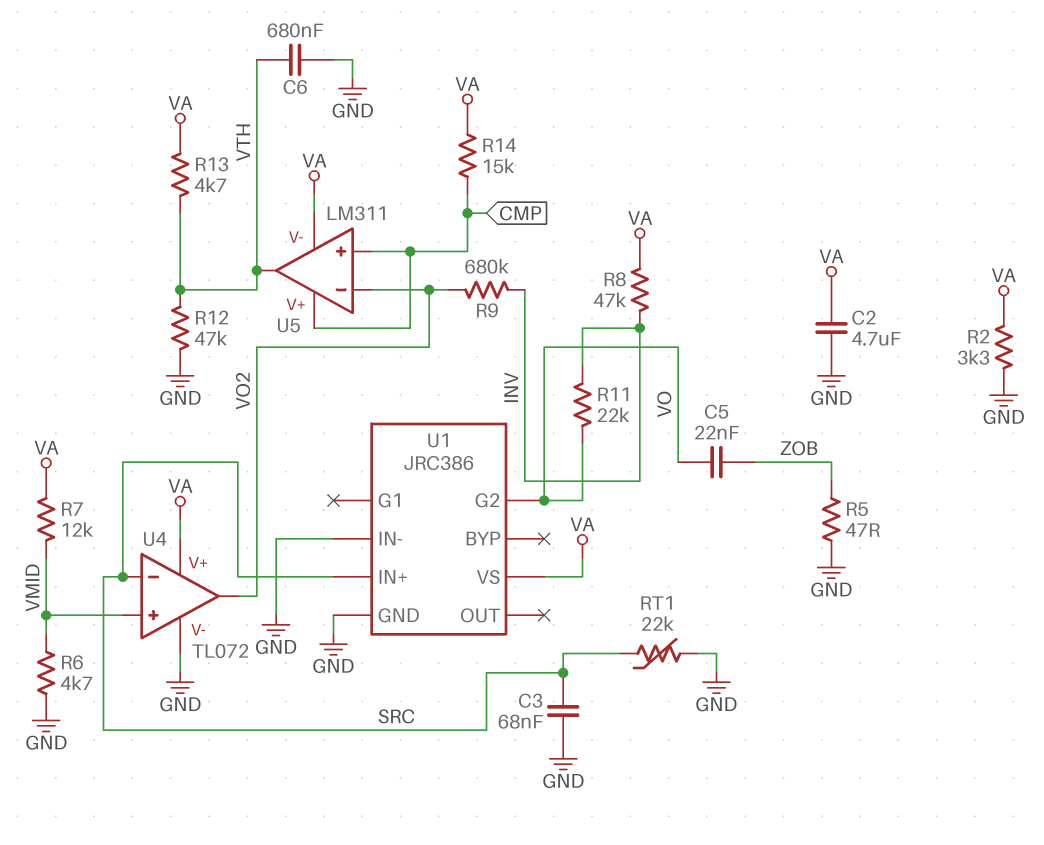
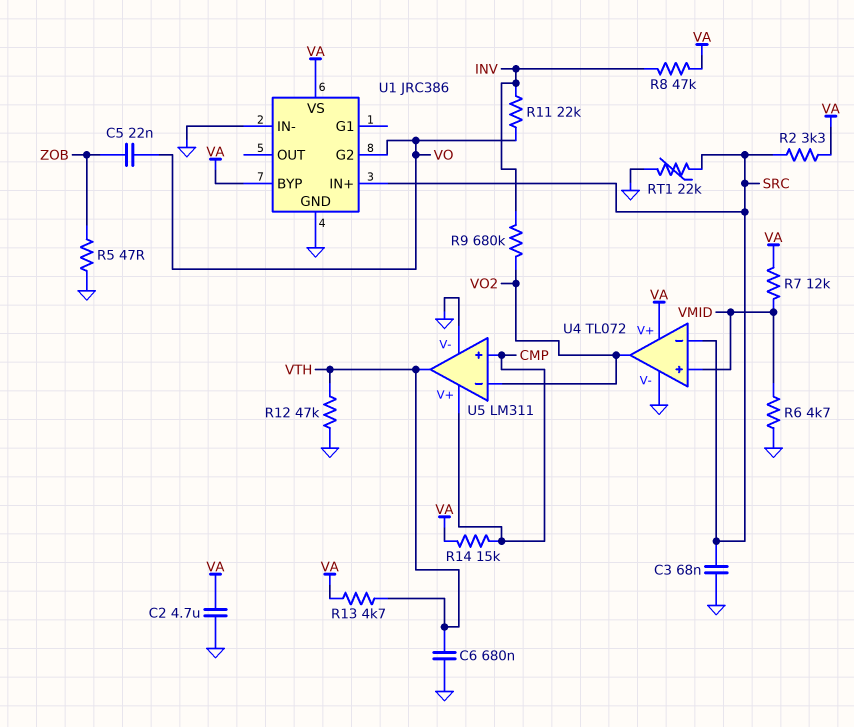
R2: 3.3k (GND, VA) -> 3.3k (SRC, VA)
U1 pin BYP: none -> VA
U5 pin V-: VA -> GND

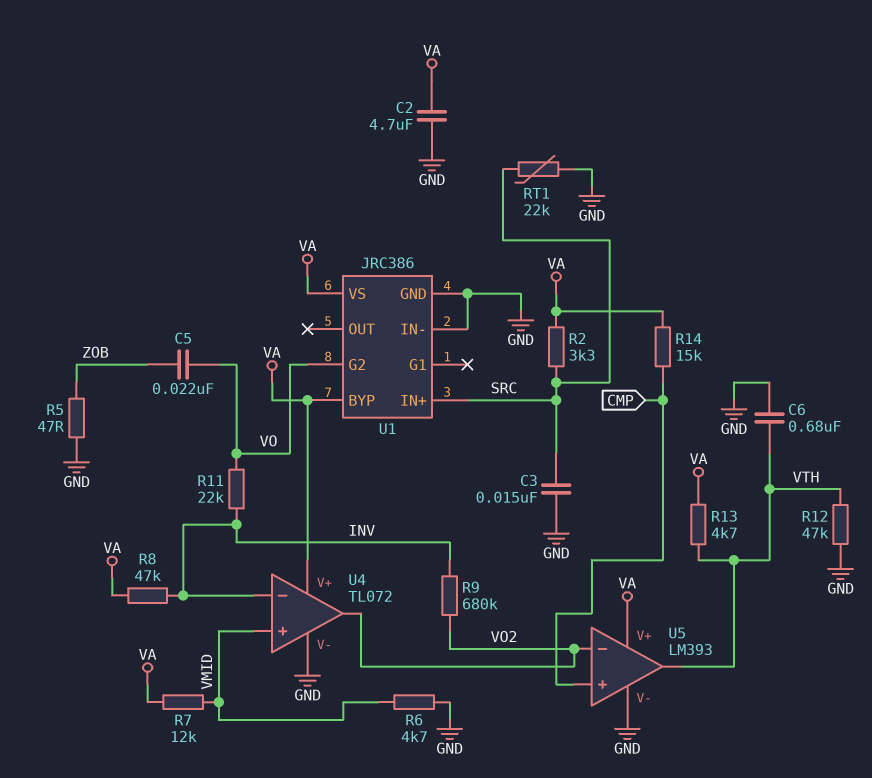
C3: 68nF (GND, SRC) -> 15nF (GND, SRC)
U4 pin in-: SRC -> INV
U5: LM311 -> LM393
U5 pin V+: CMP -> VA

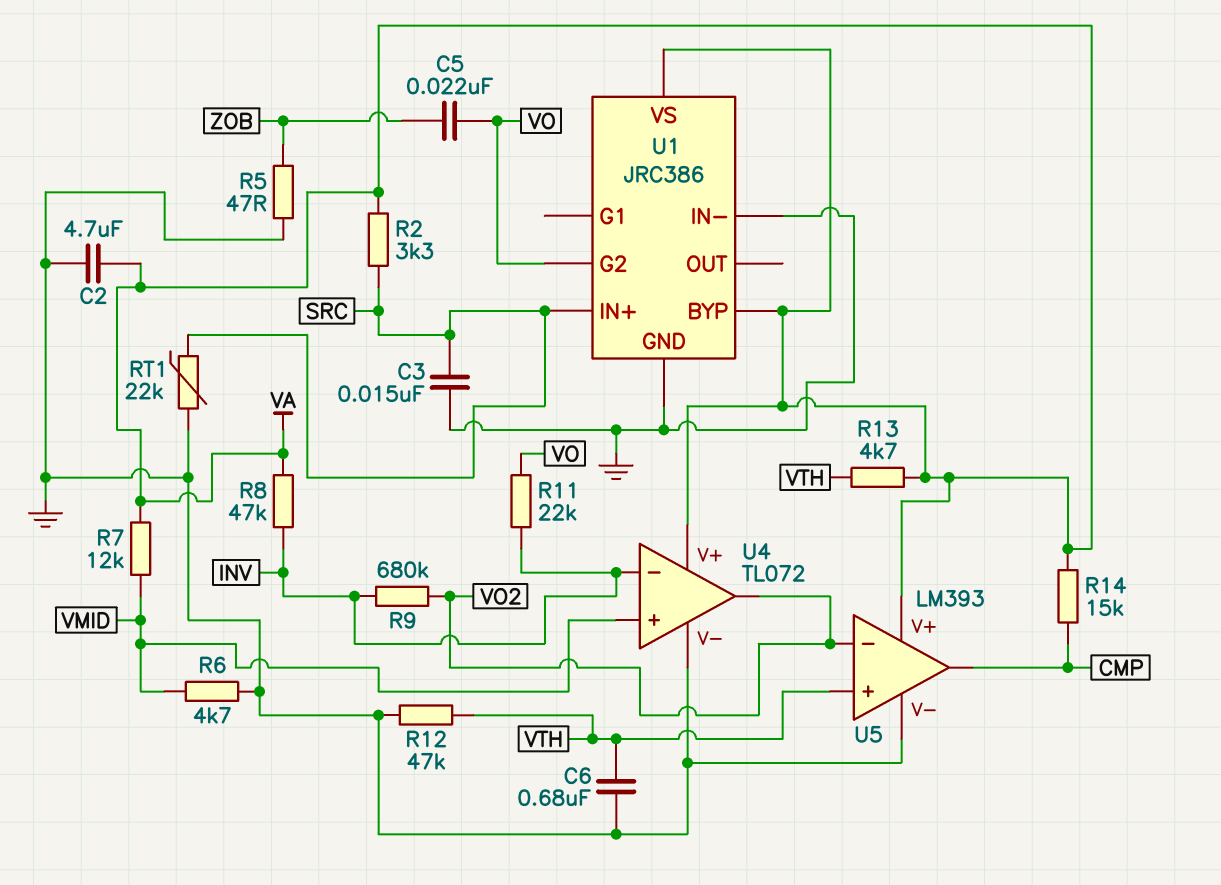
U5 pin in+: CMP -> VTH
U5 pin out: VTH -> CMP

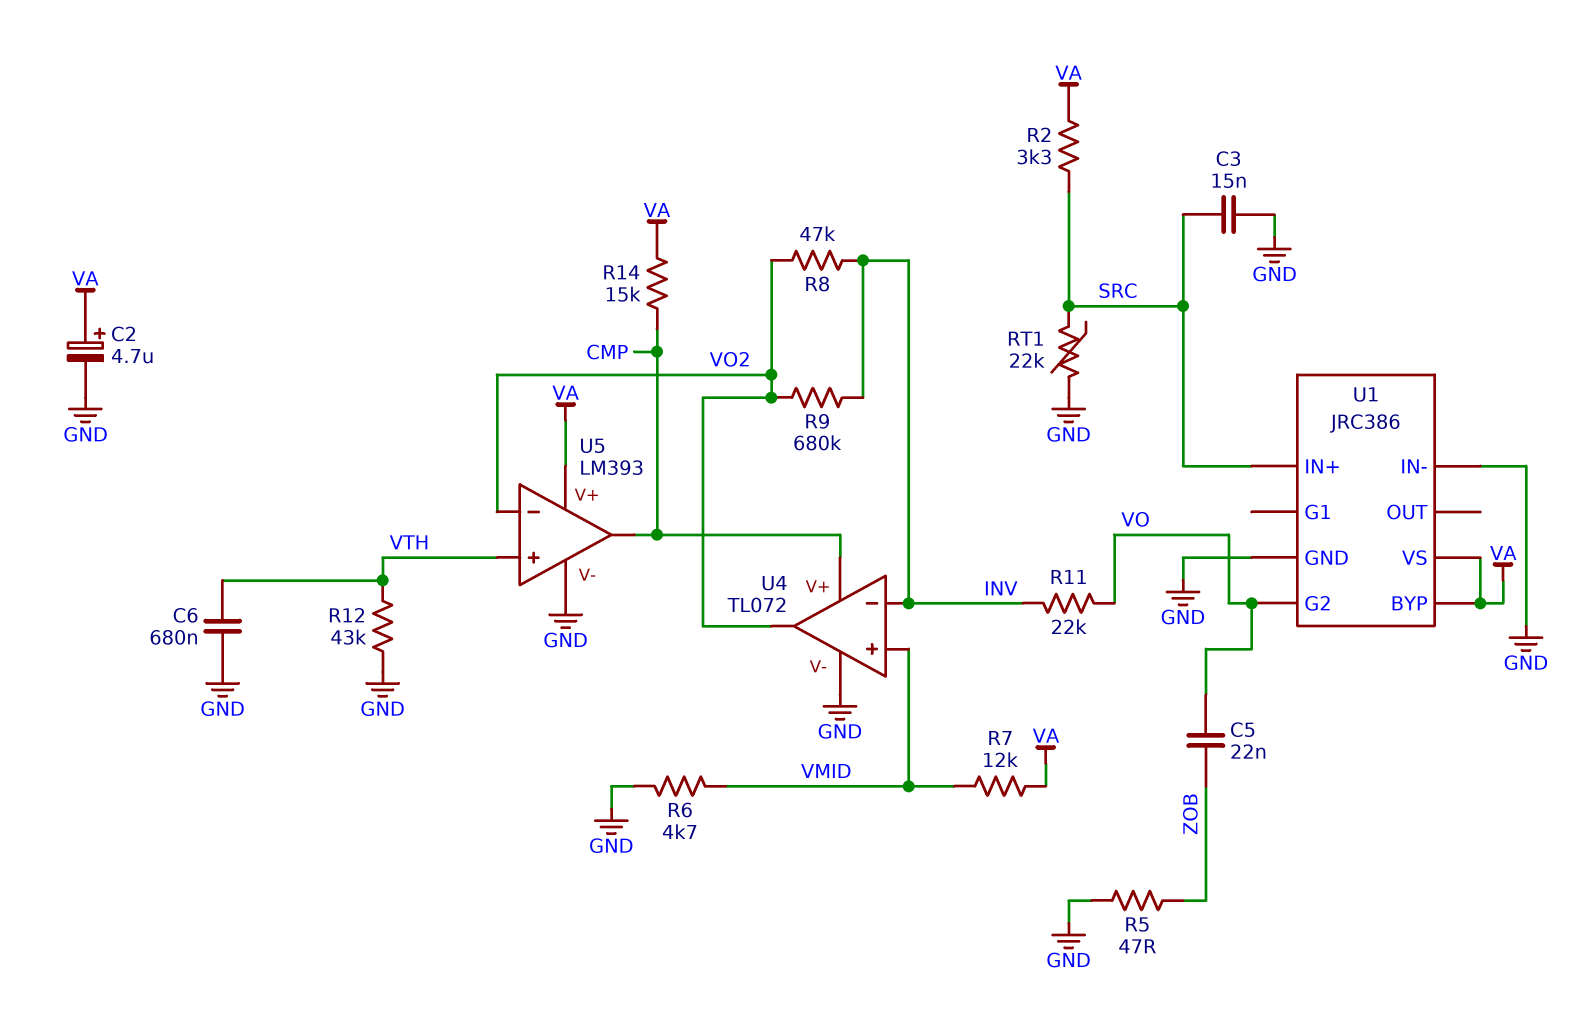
C2: 4.7uF (GND, VA) -> 4.7uF (plus VA, minus GND)
R8: 47k (INV, VA) -> 47k (INV, VO2)
R12: 47k (GND, VTH) -> 43k (GND, VTH)
R13: 4.7k (VA, VTH) -> none
U4 pin V+: VA -> CMP

